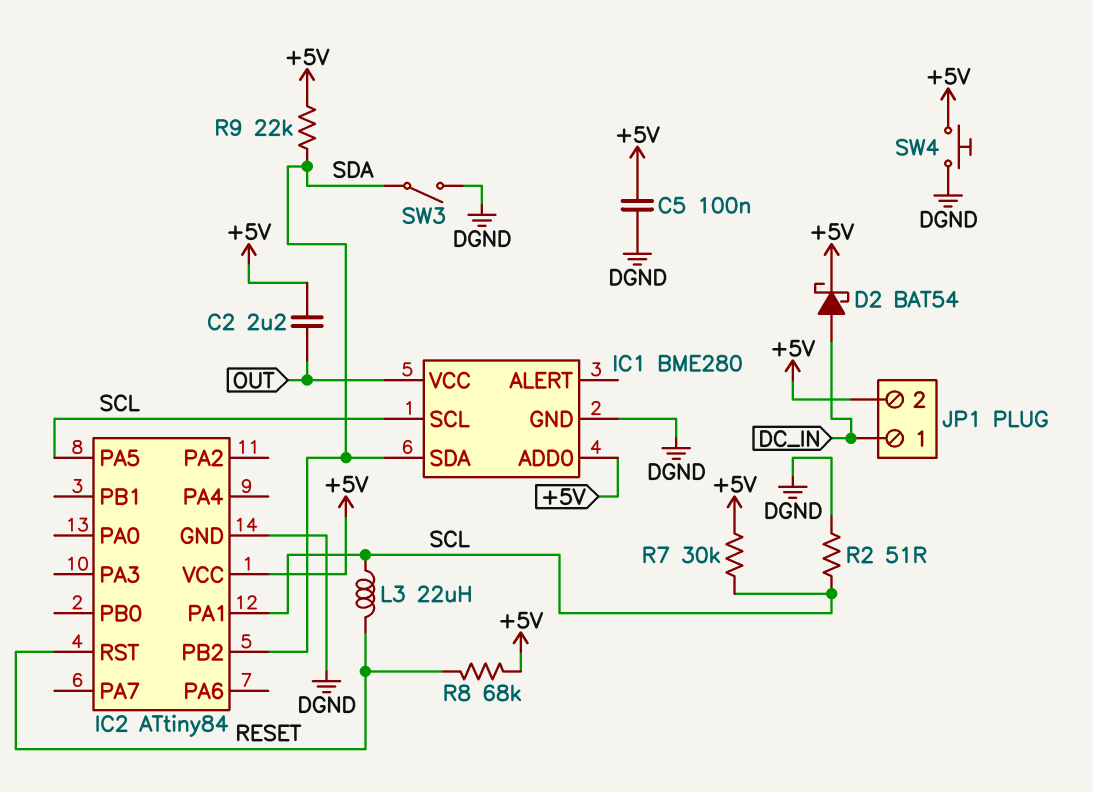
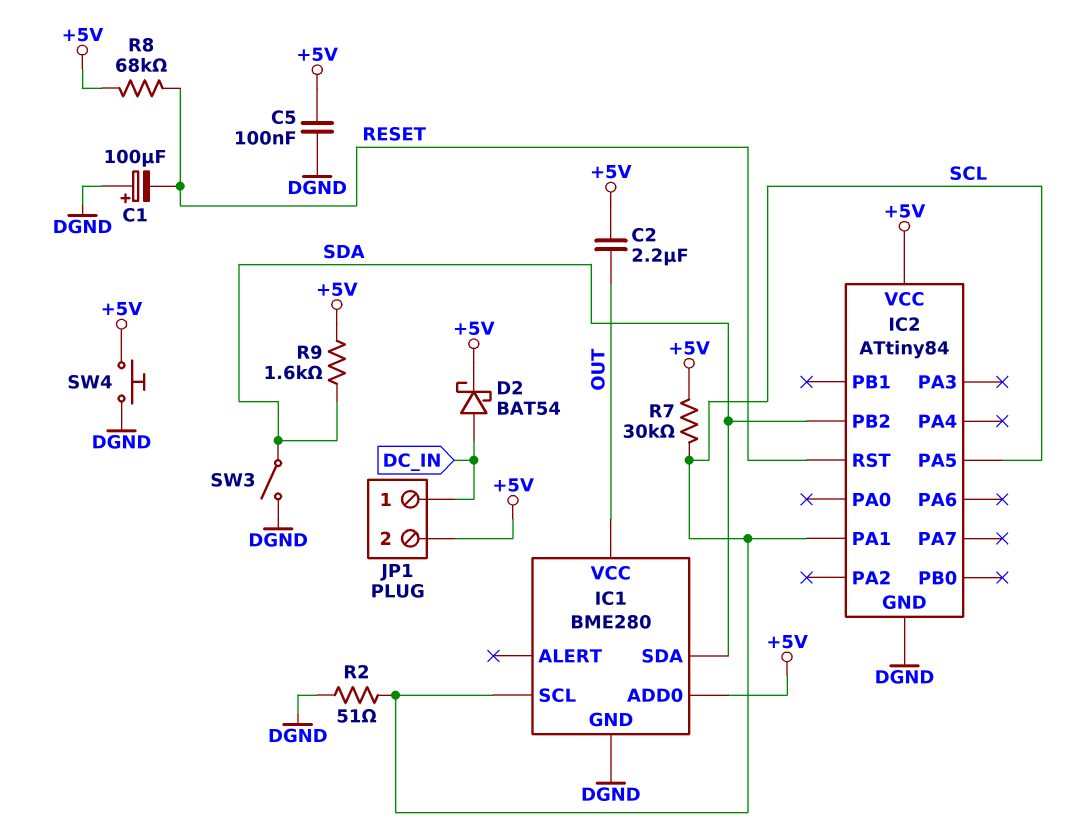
C1: none -> 100uF (plus DGND, minus RESET)
L3: 22uH (RESET, SCL) -> none
R9: 22k (+5V, SDA) -> 1.6k (+5V, SDA)

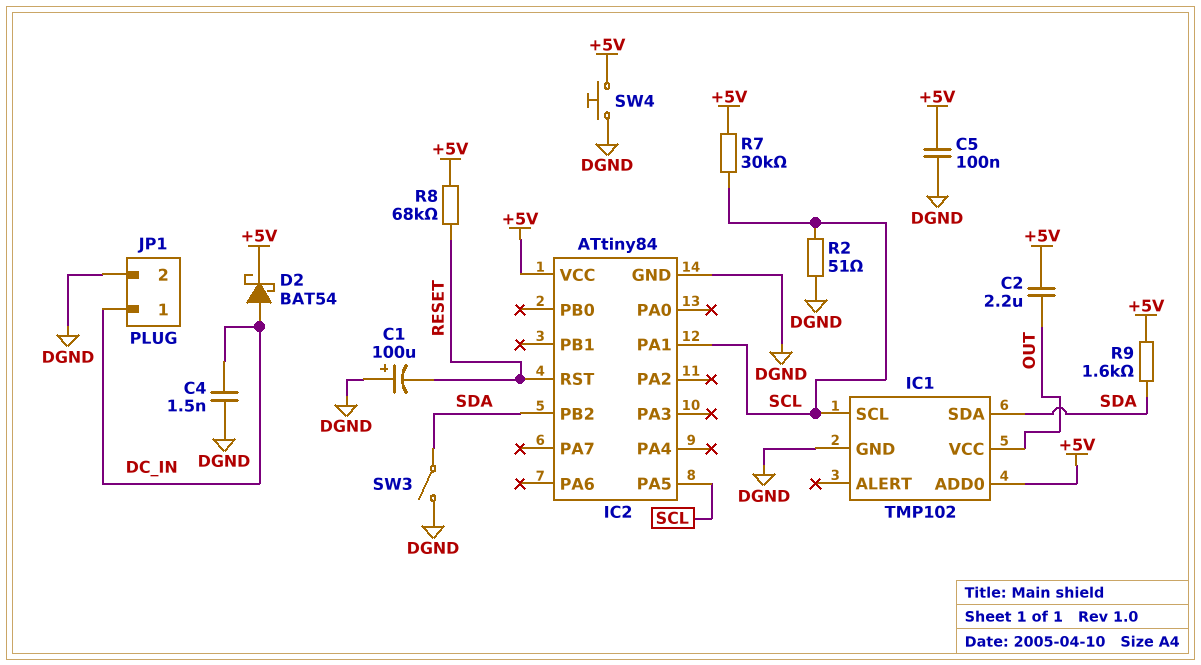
C4: none -> 1.5nF (DC_IN, DGND)
IC1: BME280 -> TMP102
JP1 pin 2: +5V -> DGND

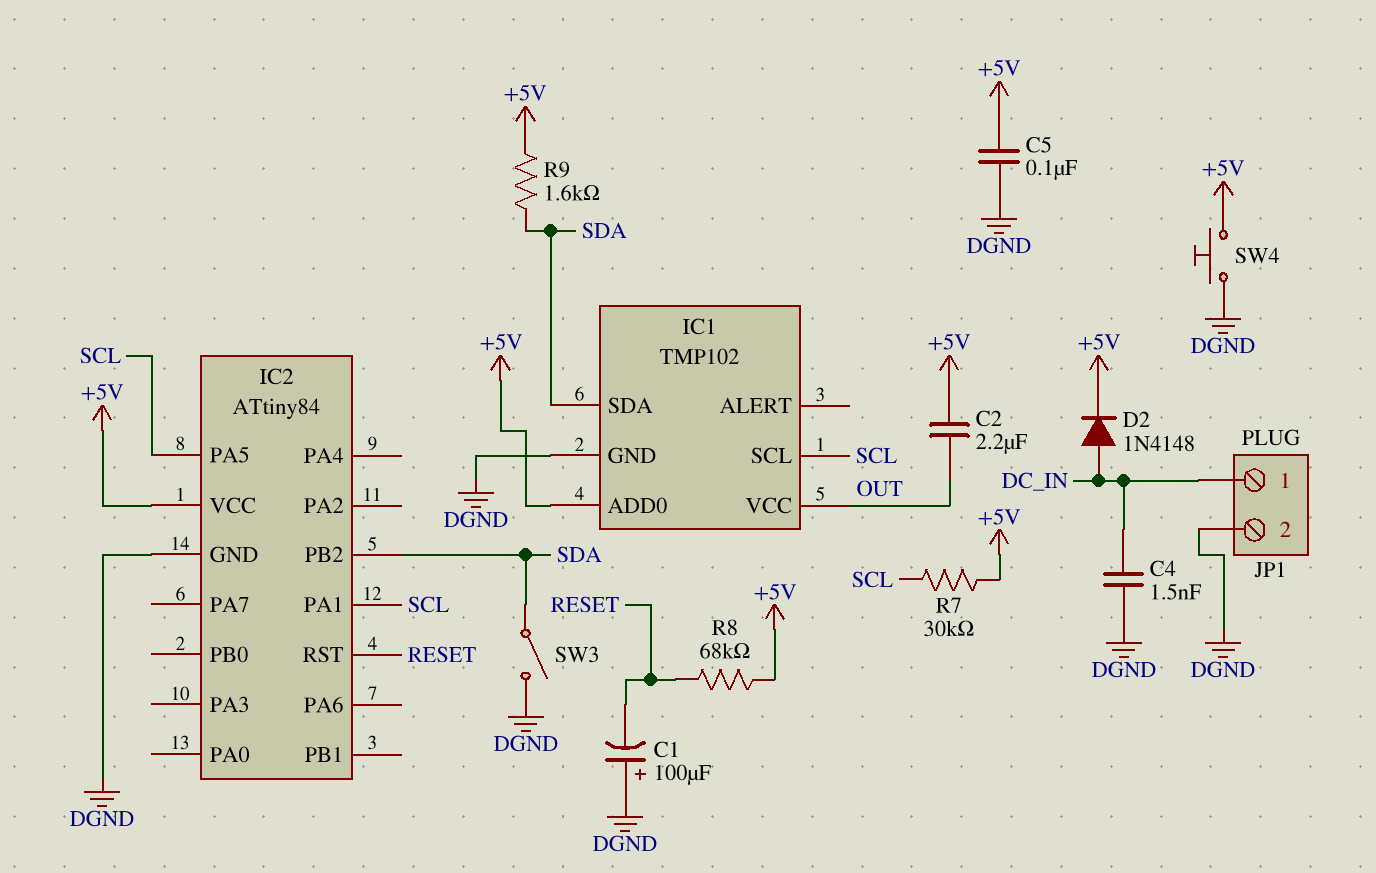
D2: schottky BAT54 (A DC_IN, K +5V) -> diode 1N4148 (A DC_IN, K +5V)
R2: 51 (DGND, SCL) -> none

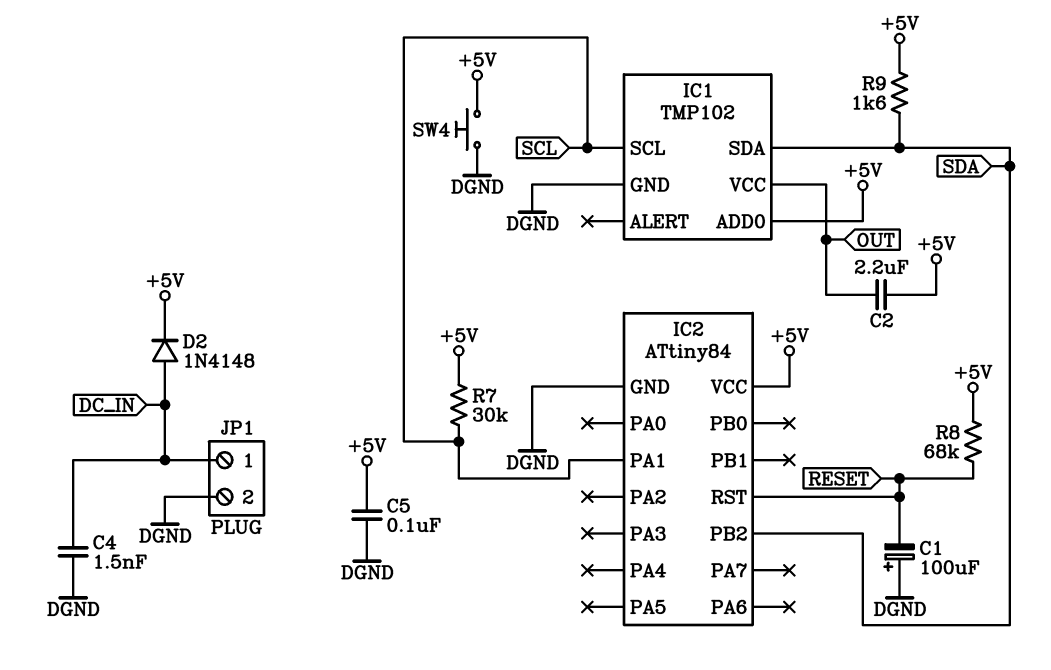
IC2 pin PA5: SCL -> none
SW3: switch (DGND, SDA) -> none

